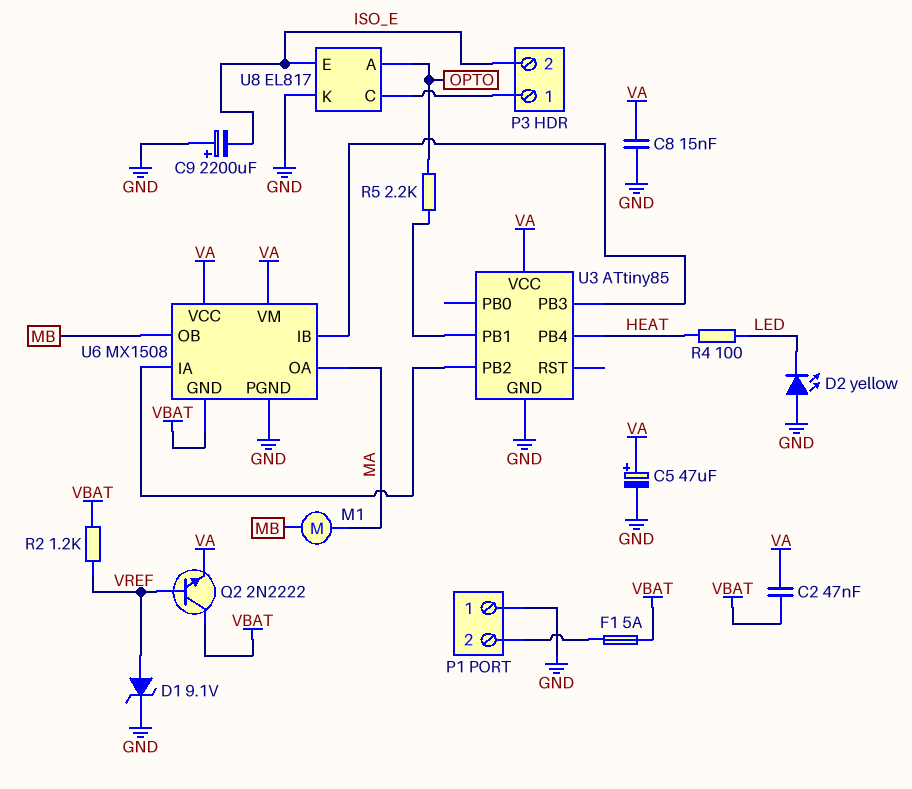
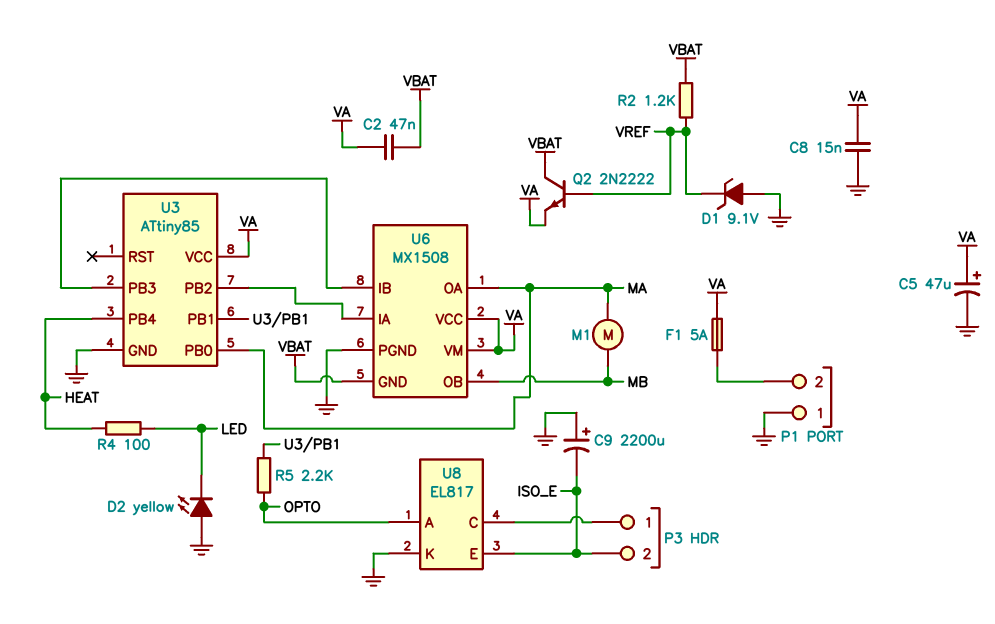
D1: zener 9.1V (A VREF, K GND) -> zener 9.1V (A GND, K VREF)
F1: 5A (P1/2, VBAT) -> 5A (P1/2, VA)
U3 pin PB0: none -> MA

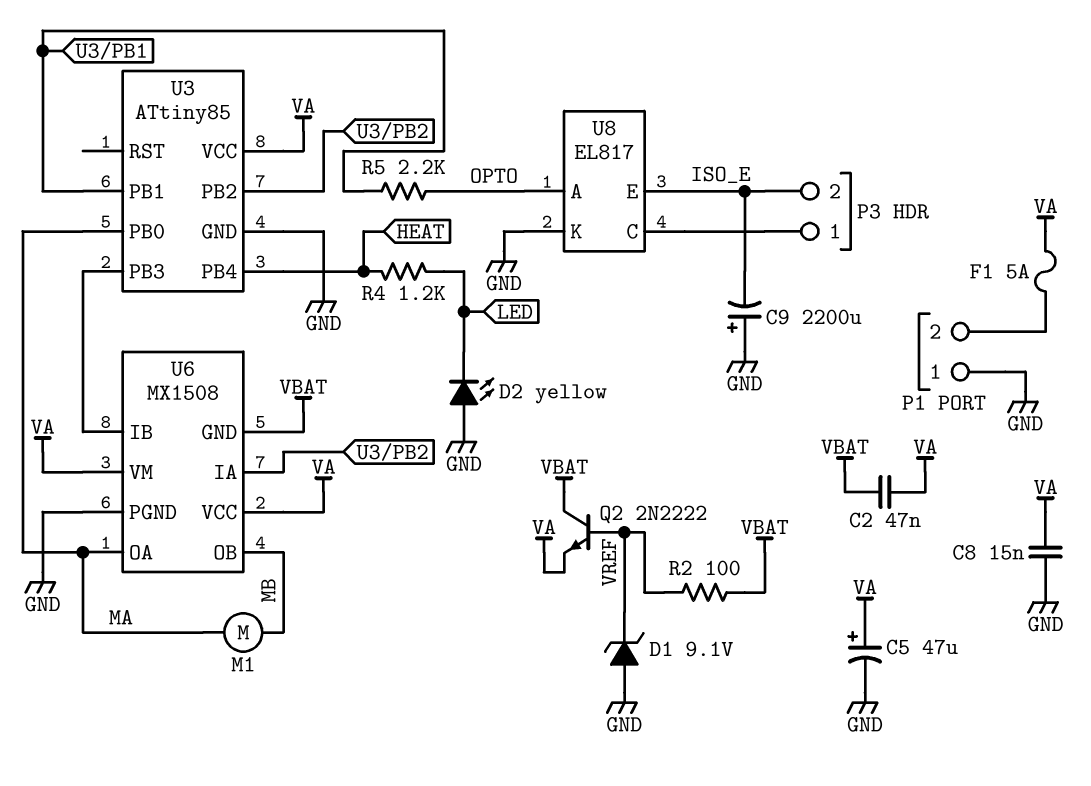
R2: 1.2k (VBAT, VREF) -> 100 (VBAT, VREF)
R4: 100 (HEAT, LED) -> 1.2k (HEAT, LED)

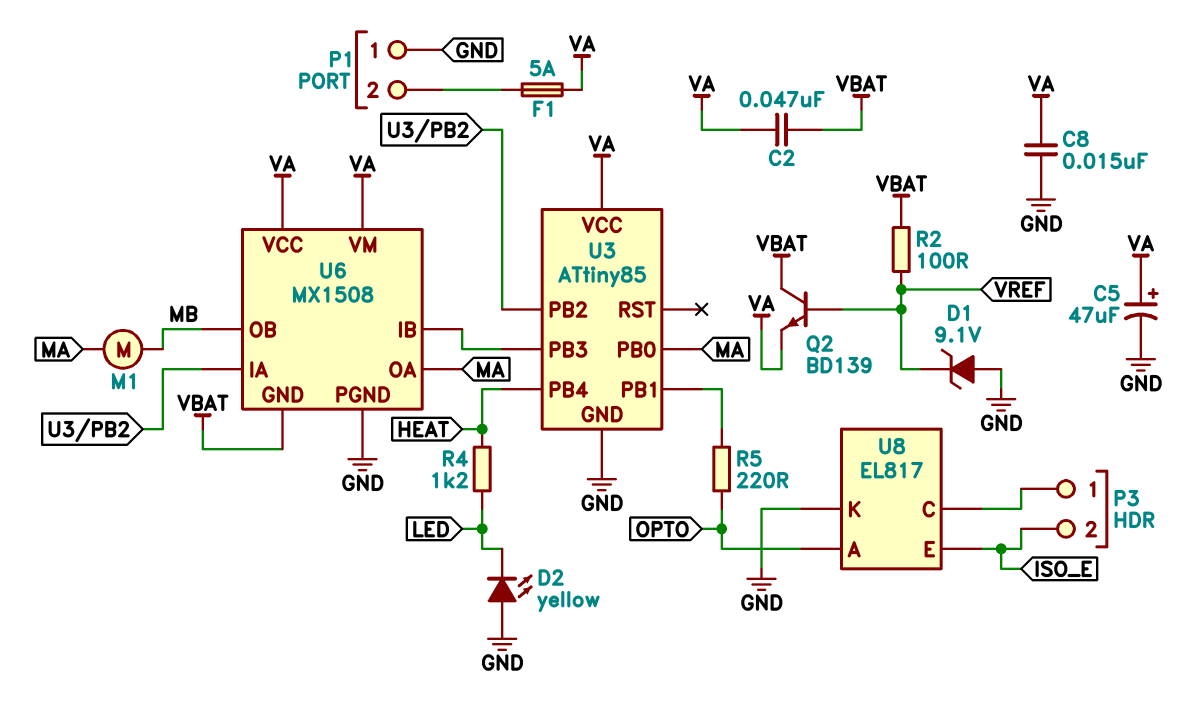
C9: 2200uF (plus GND, minus ISO_E) -> none
Q2: NPN 2N2222 (B VREF, C VBAT, E VA) -> NPN BD139 (B VREF, C VBAT, E VA)
R5: 2.2k (OPTO, U3/PB1) -> 220 (OPTO, U3/PB1)

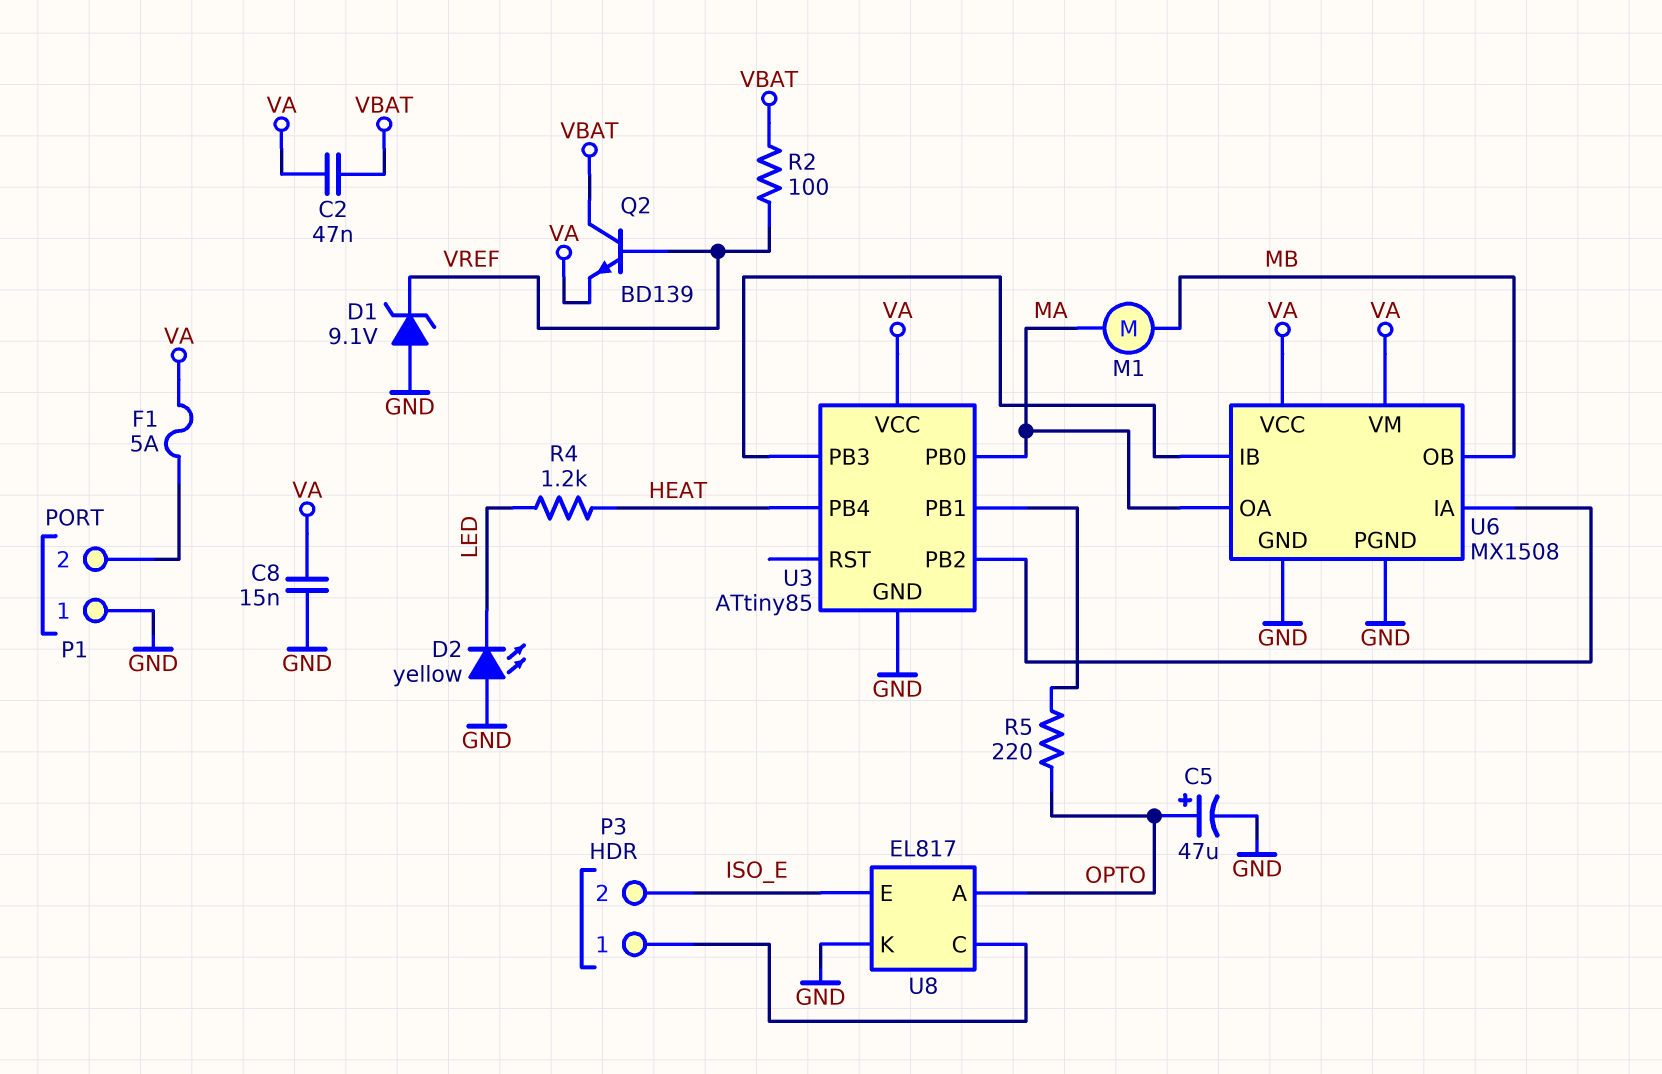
C5: 47uF (plus VA, minus GND) -> 47uF (plus OPTO, minus GND)
U6 pin GND: VBAT -> GND

